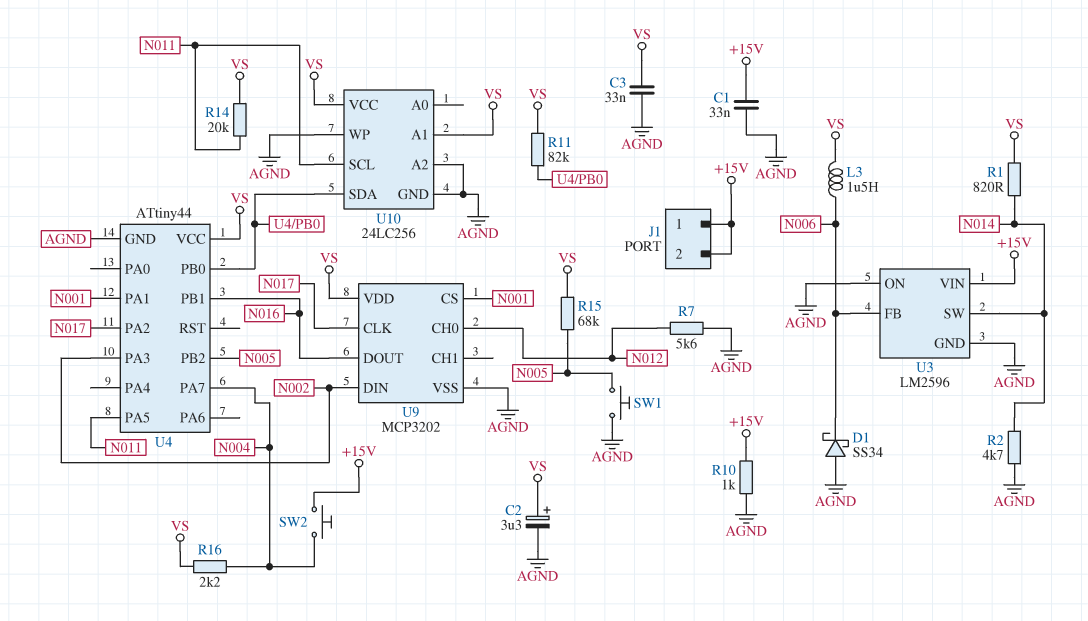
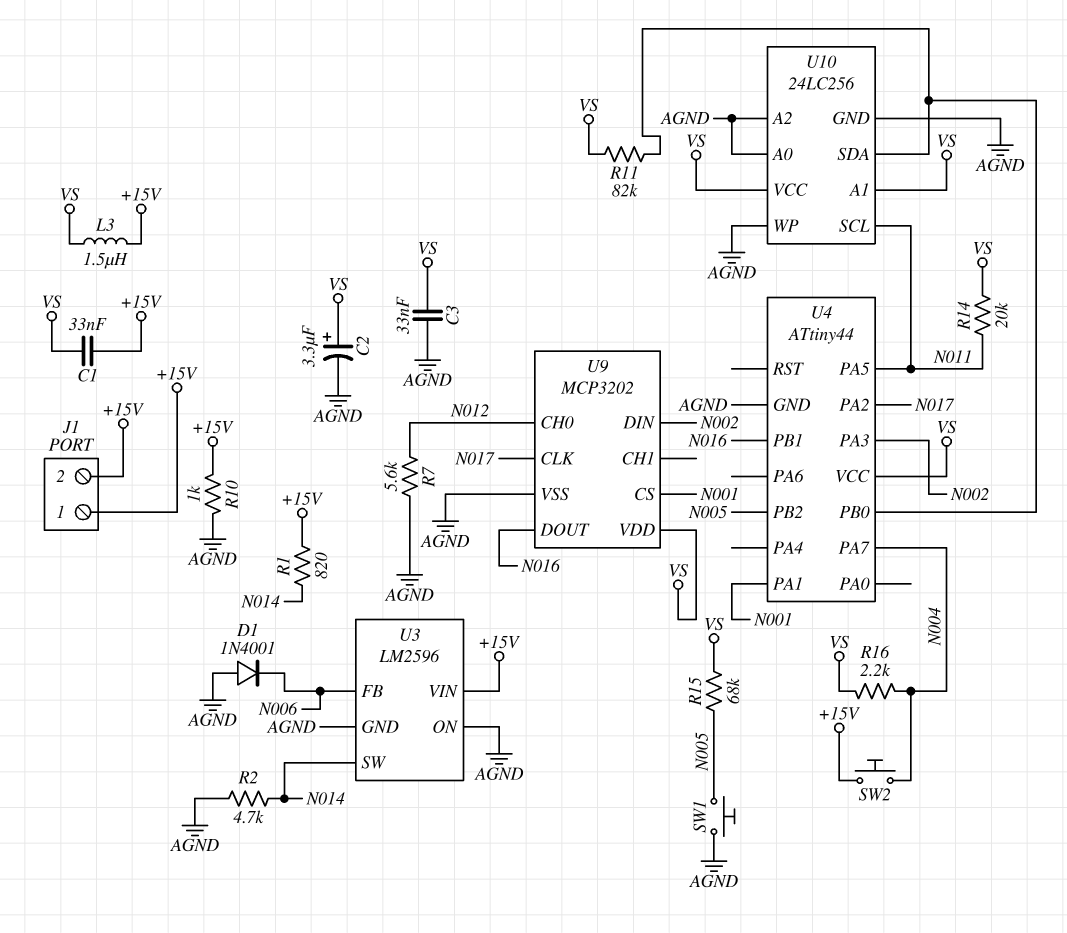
C1: 33nF (+15V, AGND) -> 33nF (+15V, VS)
D1: schottky SS34 (A AGND, K N006) -> diode 1N4001 (A AGND, K N006)
L3: 1.5uH (N006, VS) -> 1.5uH (+15V, VS)
R1: 820 (N014, VS) -> 820 (+15V, N014)
U10 pin A0: none -> AGND

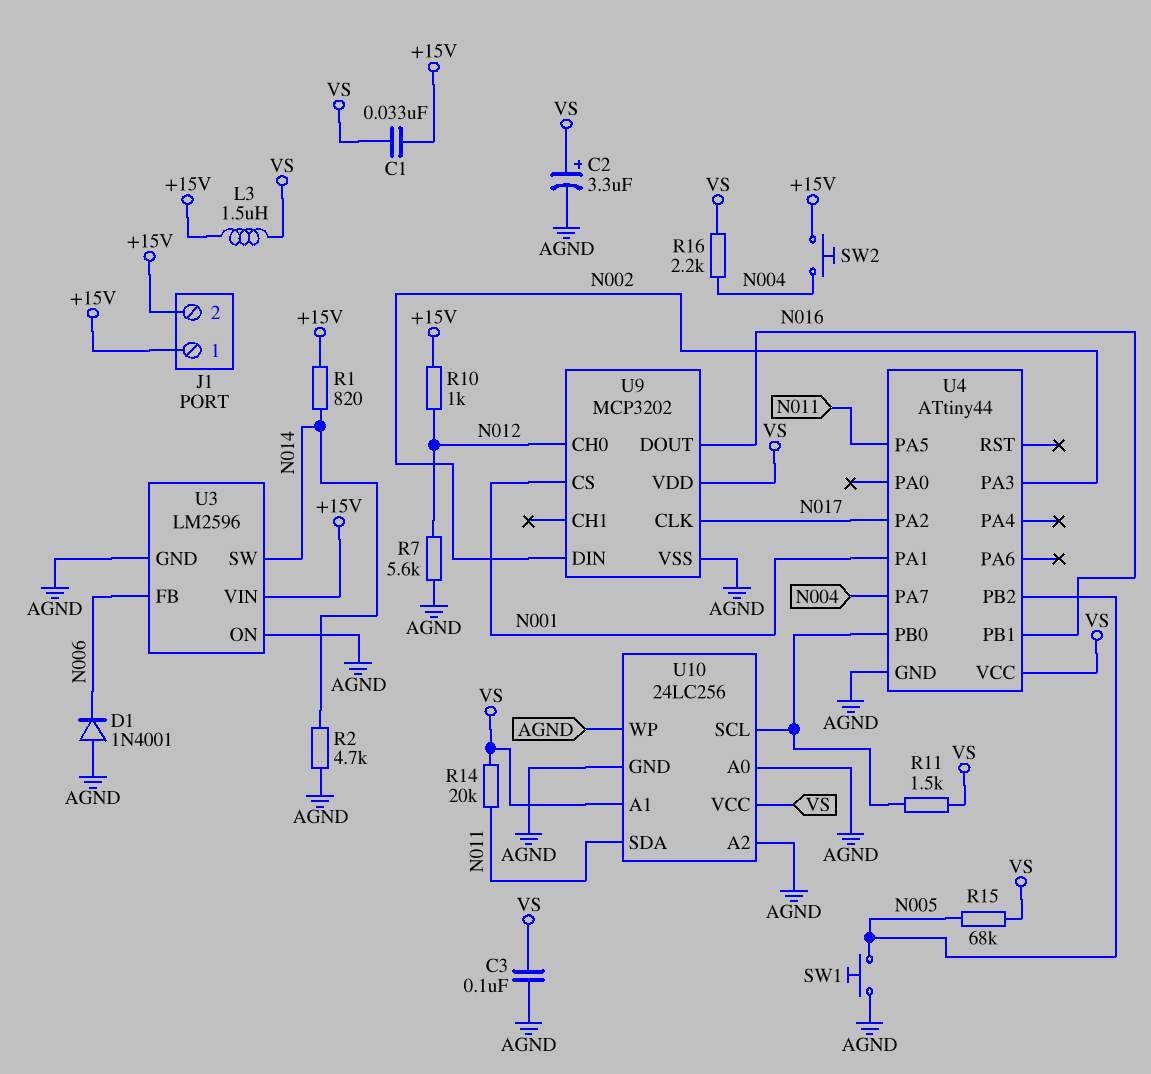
C3: 33nF (AGND, VS) -> 100nF (AGND, VS)
R10: 1k (+15V, AGND) -> 1k (+15V, N012)
R11: 82k (U4/PB0, VS) -> 1.5k (U4/PB0, VS)
U10 pin SCL: N011 -> U4/PB0
U10 pin SDA: U4/PB0 -> N011

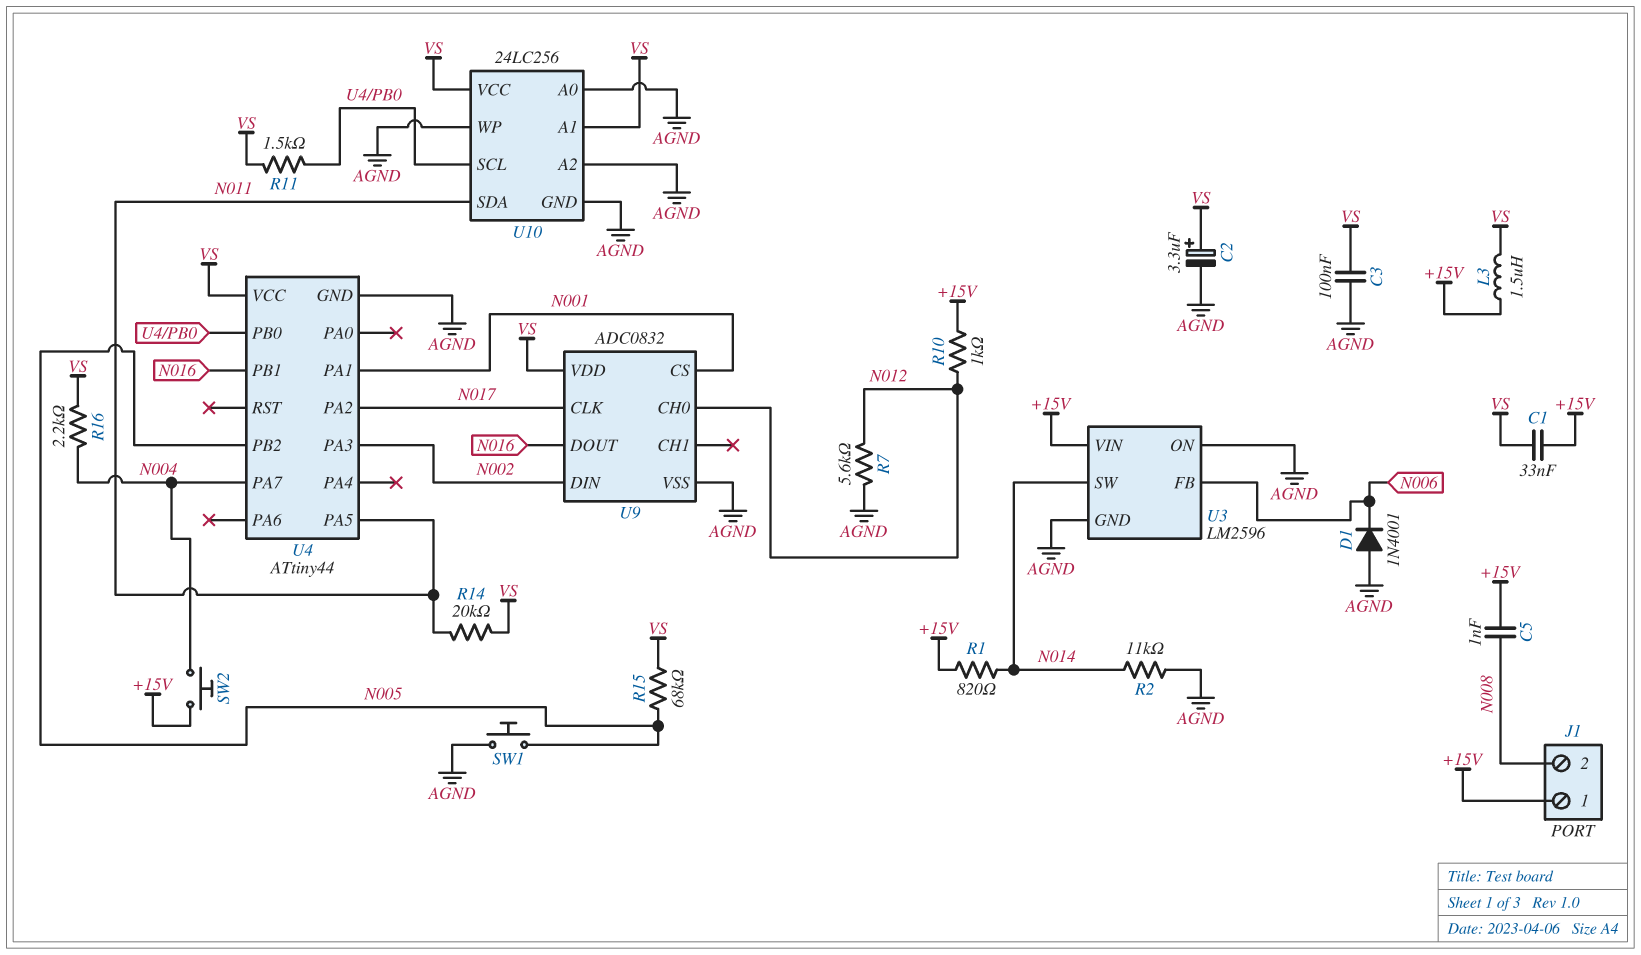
C5: none -> 1nF (+15V, N008)
J1 pin 2: +15V -> N008
R2: 4.7k (AGND, N014) -> 11k (AGND, N014)
U9: MCP3202 -> ADC0832

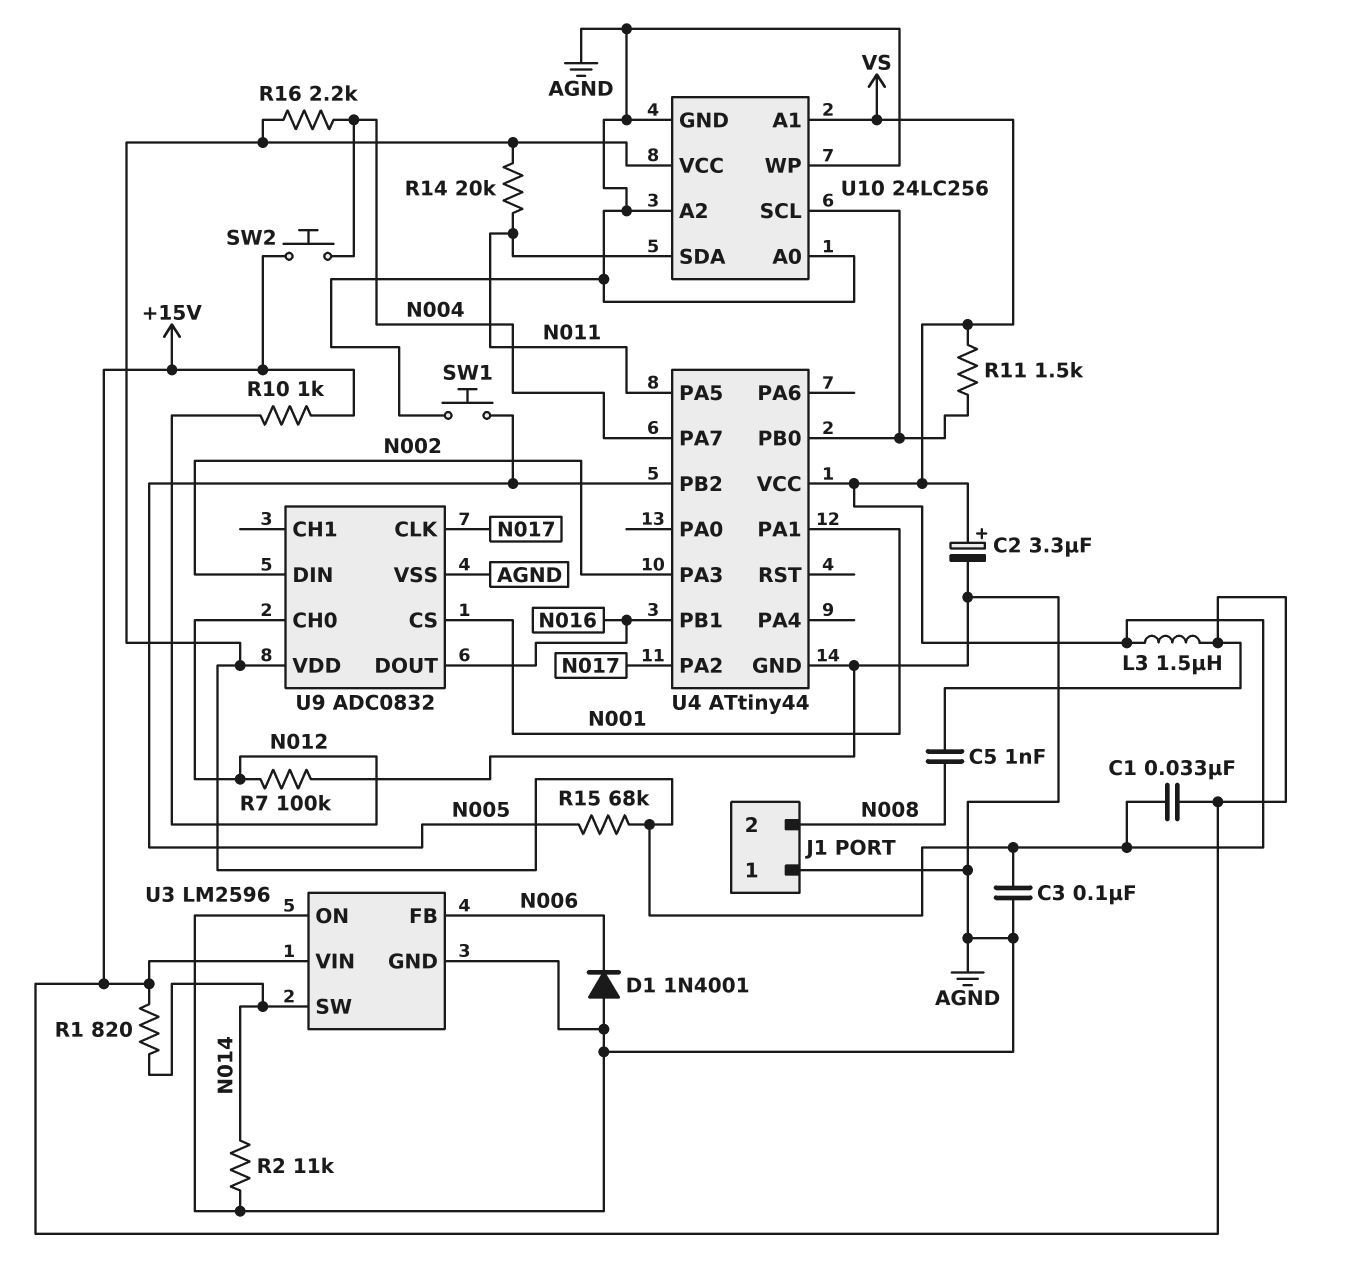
J1 pin 1: +15V -> AGND
R7: 5.6k (AGND, N012) -> 100k (AGND, N012)

